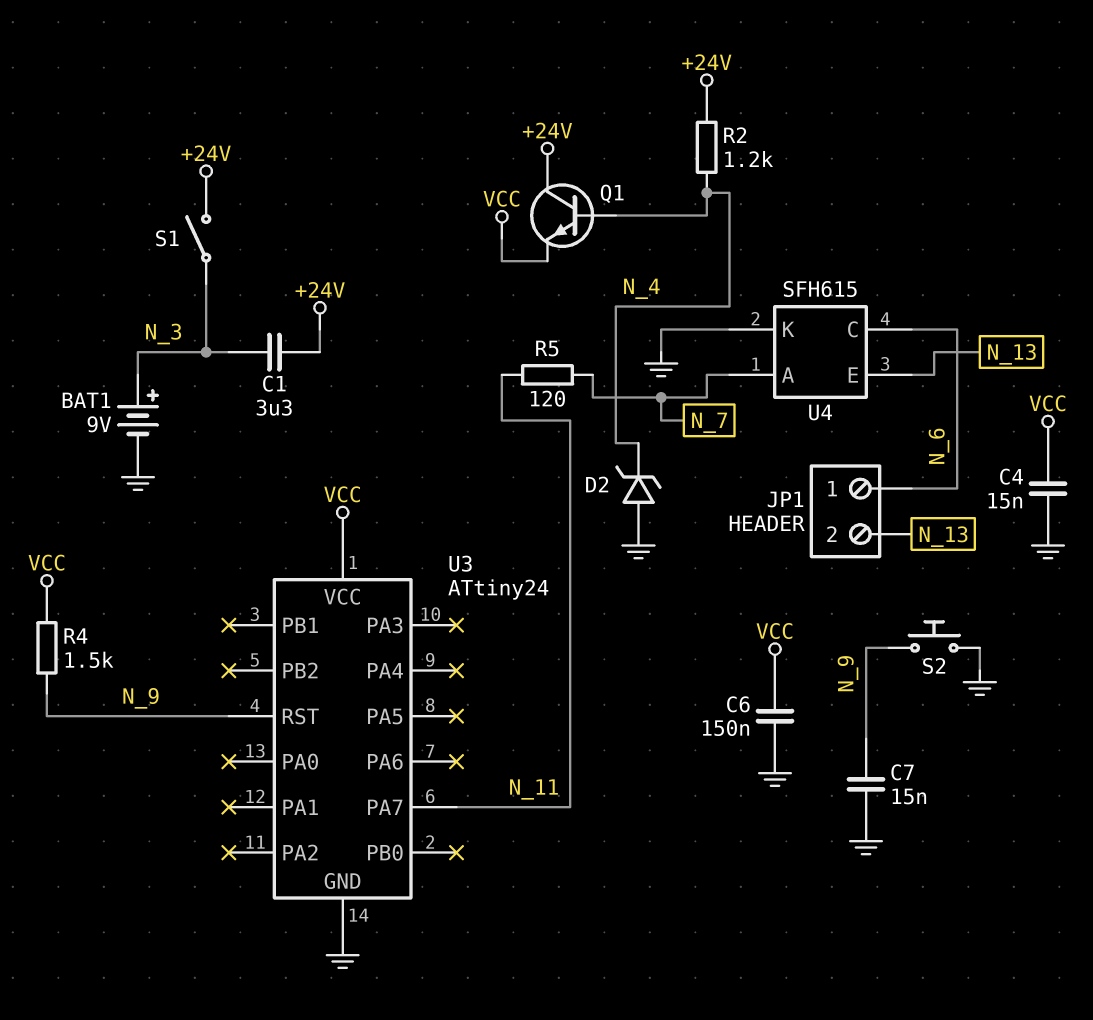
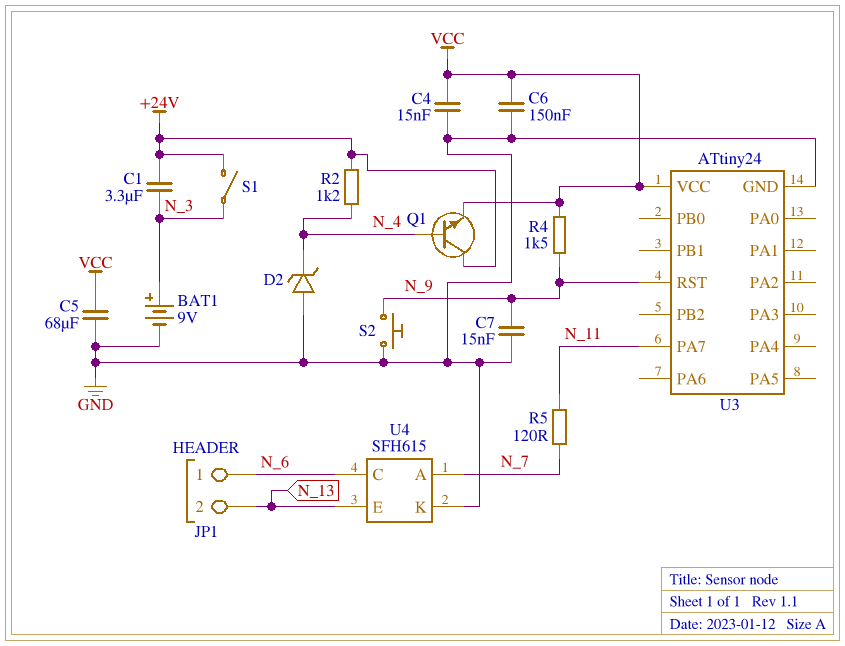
C5: none -> 68uF (GND, VCC)

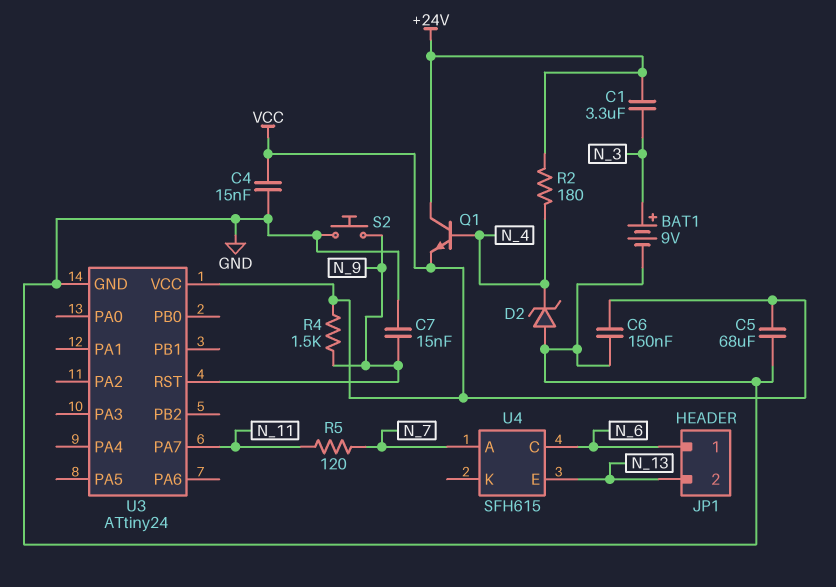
R2: 1.2k (+24V, N_4) -> 180 (+24V, N_4)
S1: switch (+24V, N_3) -> none
U4 pin K: GND -> none

